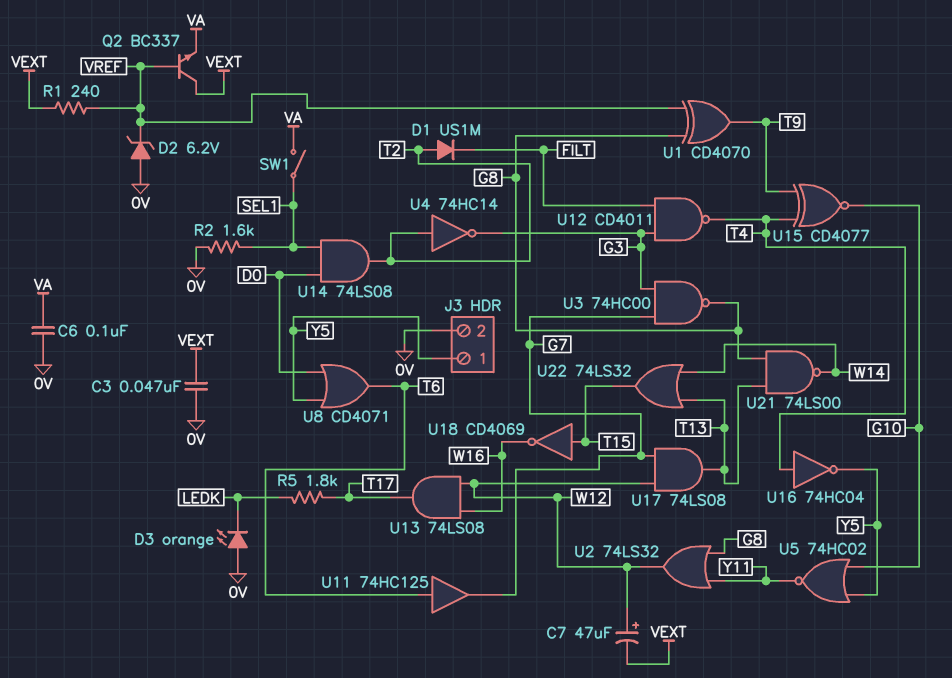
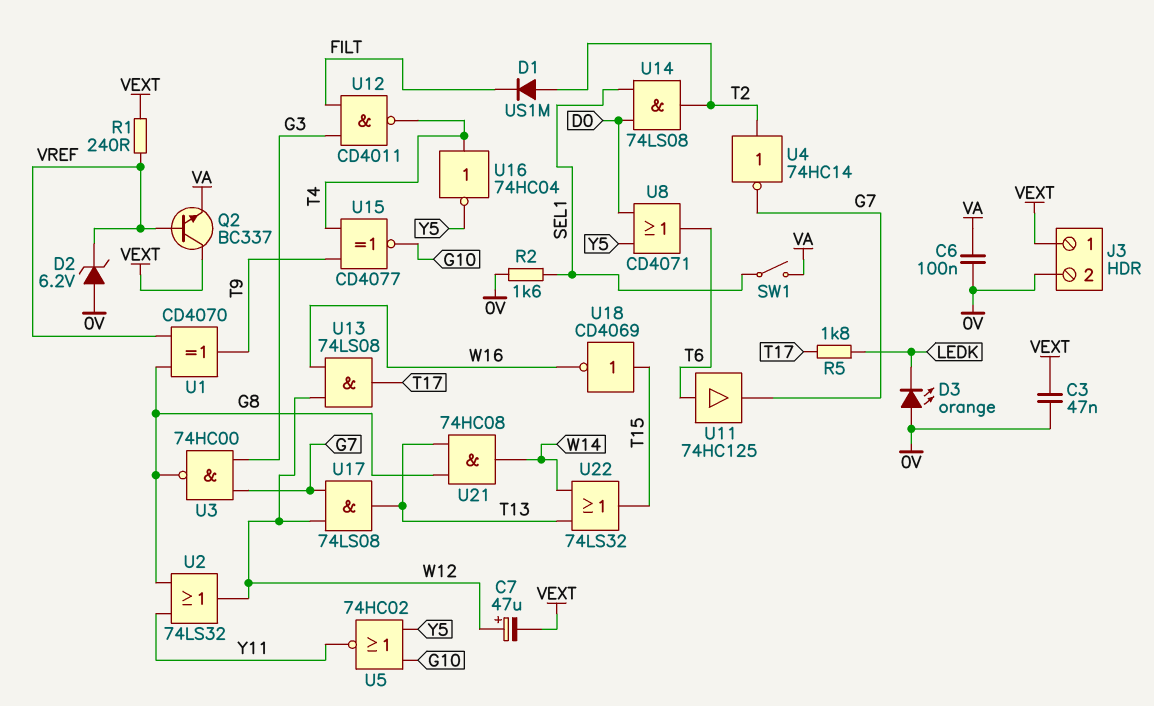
J3 pin 1: Y5 -> VEXT
U4: NOT 74HC14 (in T2, out G3) -> NOT 74HC14 (in T2, out G7)
U21: NAND 74LS00 (in G8, in T13, out W14) -> AND 74HC08 (in G8, in T13, out W14)

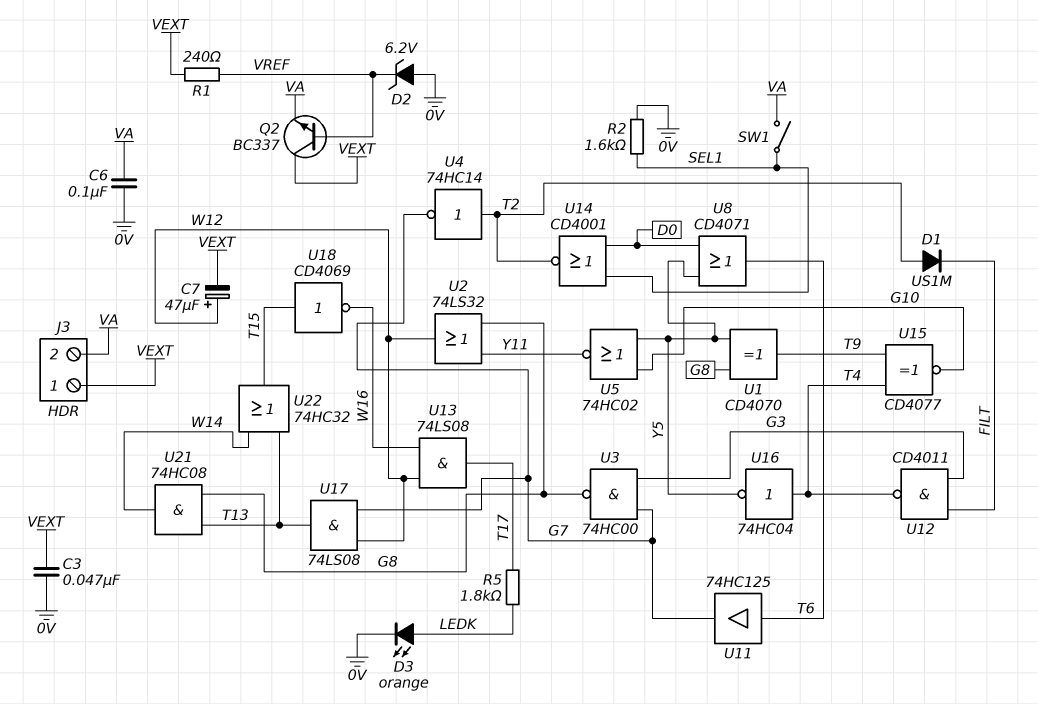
D3: LED orange (A 0V, K LEDK) -> LED orange (A LEDK, K 0V)
J3 pin 2: 0V -> VA
U1: XOR CD4070 (in G8, in VREF, out T9) -> XOR CD4070 (in G8, in Y5, out T9)
U14: AND 74LS08 (in D0, in SEL1, out T2) -> NOR CD4001 (in D0, in SEL1, out T2)
U22: OR 74LS32 (in T13, in W14, out T15) -> OR 74HC32 (in T13, in W14, out T15)

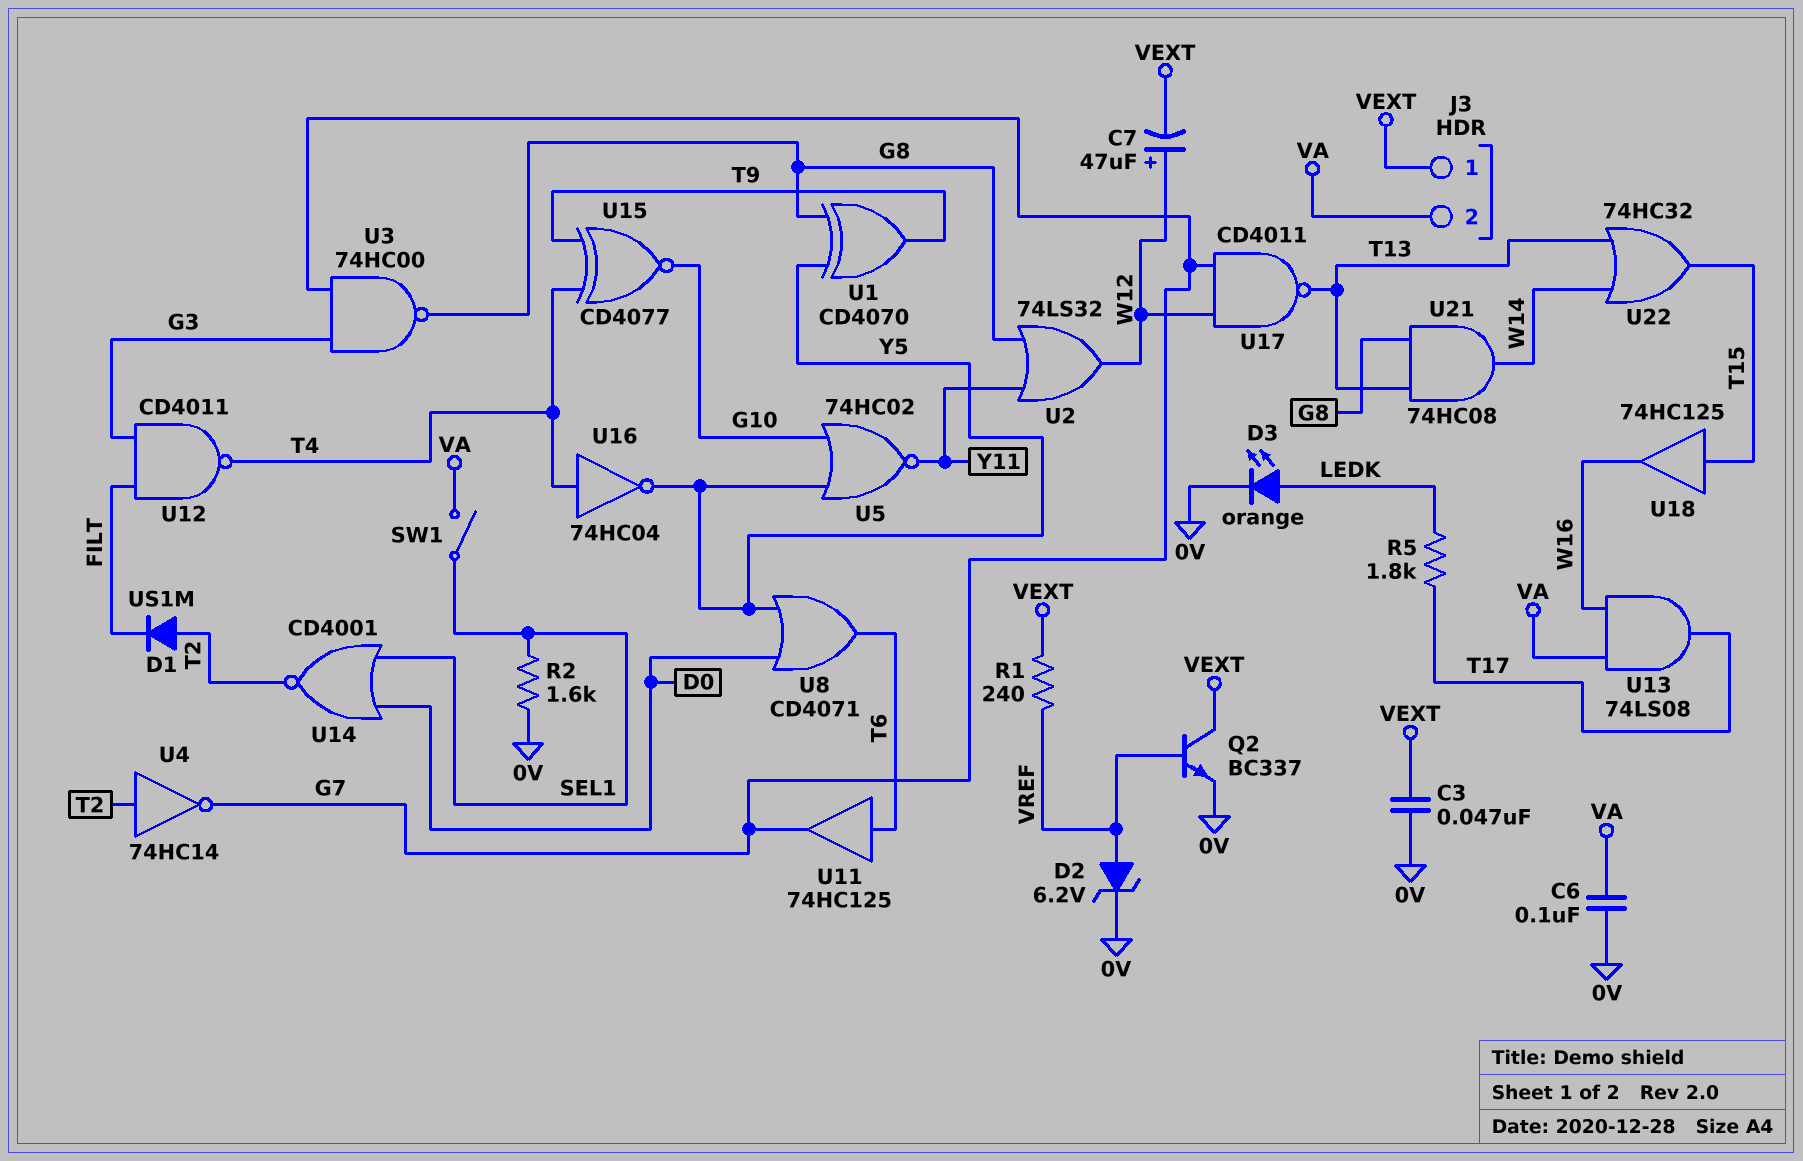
D2: zener 6.2V (A 0V, K VREF) -> zener 6.2V (A VREF, K 0V)
Q2: NPN BC337 (B VREF, C VEXT, E VA) -> NPN BC337 (B VREF, C VEXT, E 0V)
U13: AND 74LS08 (in W12, in W16, out T17) -> AND 74LS08 (in VA, in W16, out T17)
U17: AND 74LS08 (in G7, in W12, out T13) -> NAND CD4011 (in G7, in W12, out T13)
U18: NOT CD4069 (in T15, out W16) -> buffer 74HC125 (in T15, out W16)

